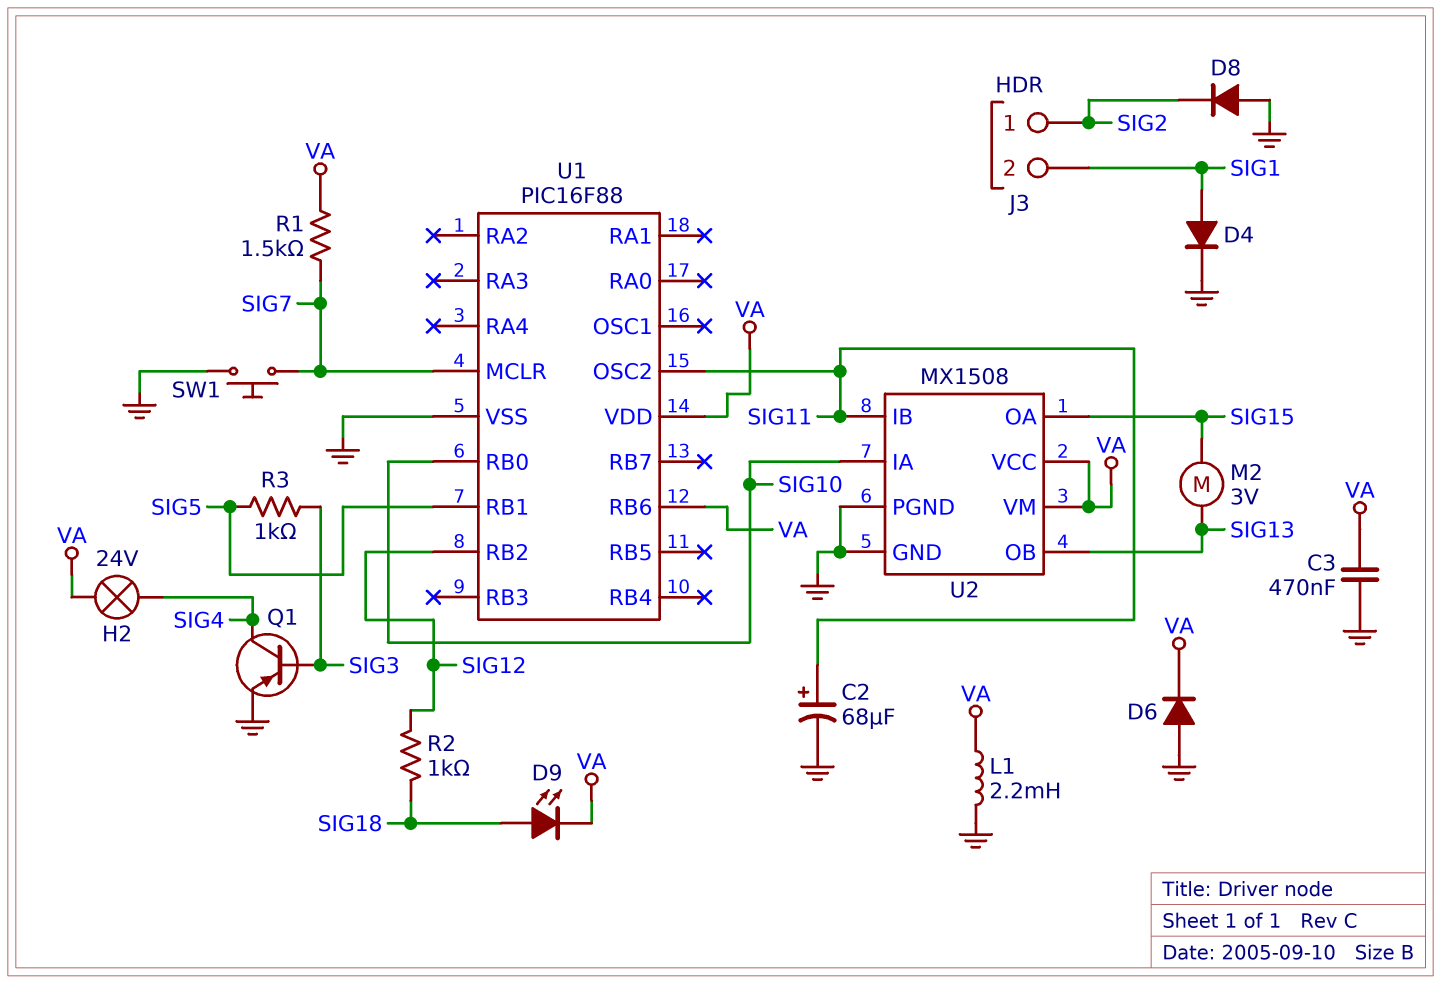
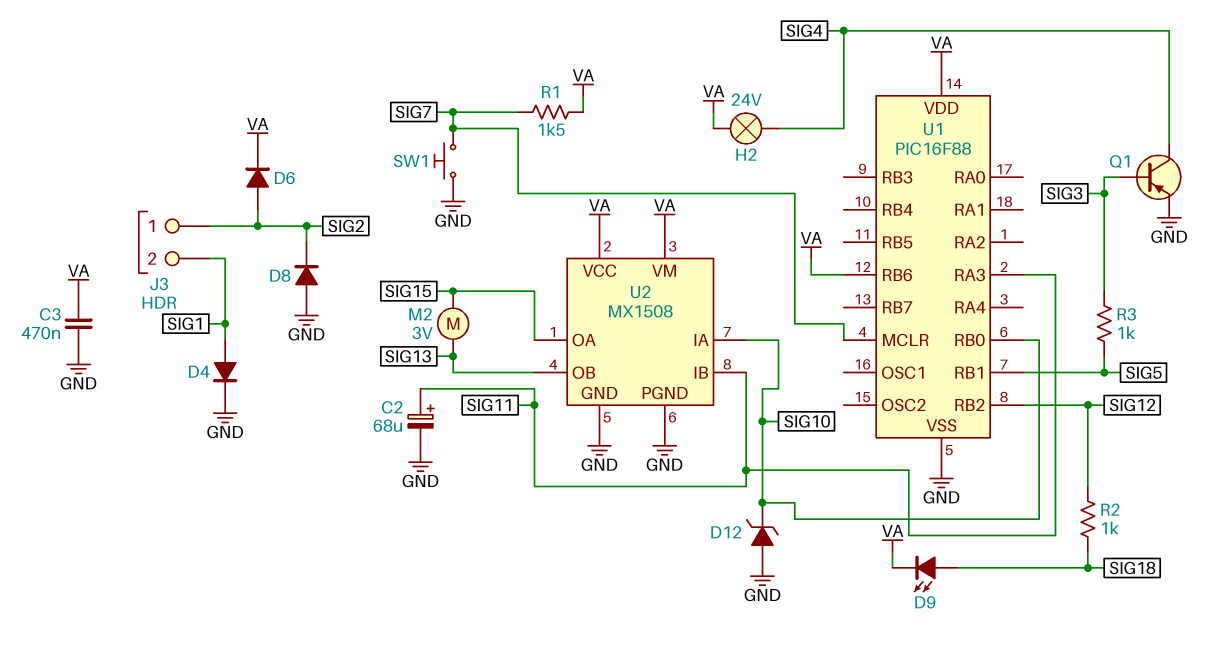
D6: diode (A GND, K VA) -> diode (A SIG2, K VA)
D12: none -> zener (A GND, K SIG10)
L1: 2.2mH (GND, VA) -> none
U1 pin OSC2: SIG11 -> none
U1 pin RA3: none -> SIG11

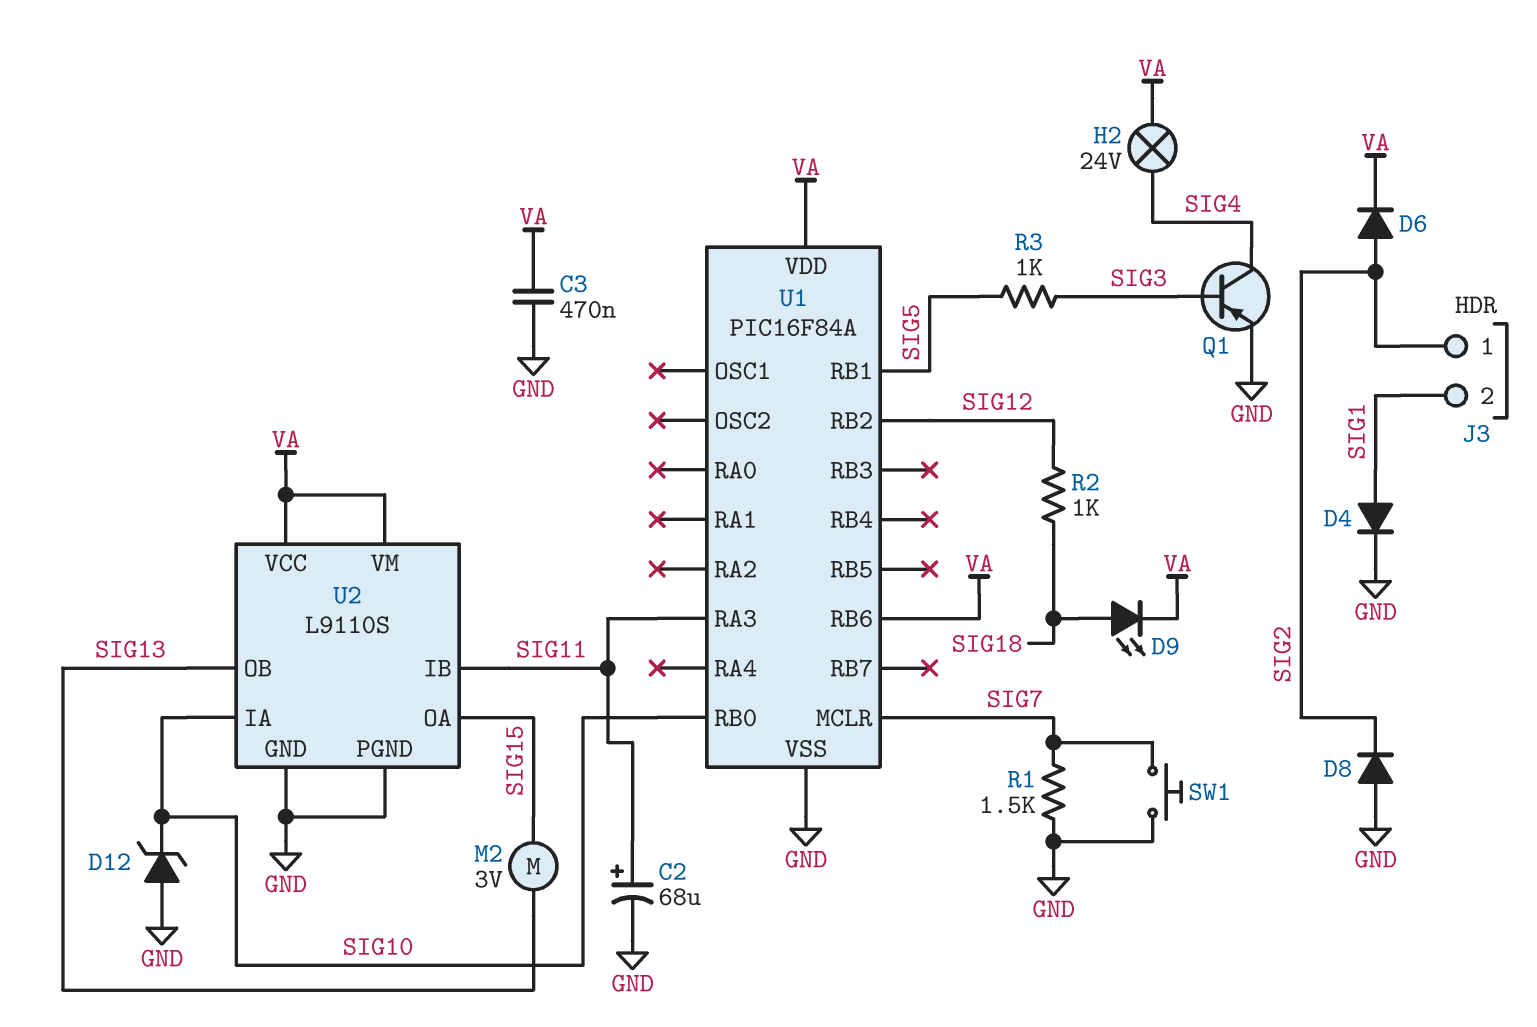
R1: 1.5k (SIG7, VA) -> 1.5k (GND, SIG7)
U1: PIC16F88 -> PIC16F84A
U2: MX1508 -> L9110S

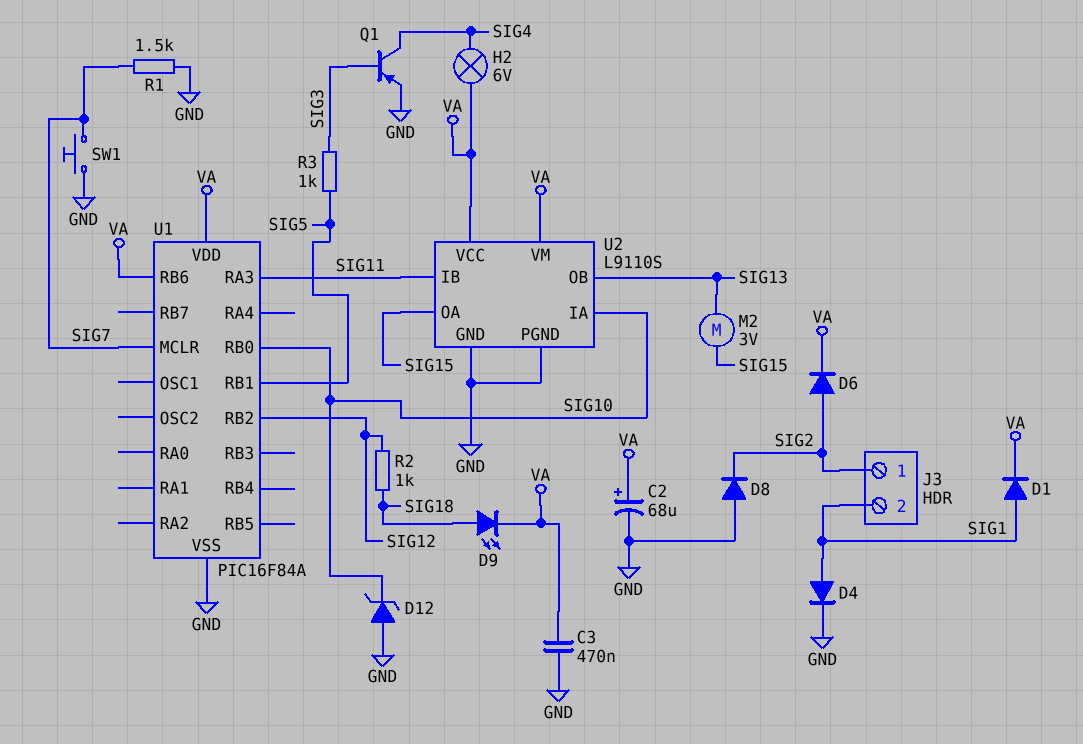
C2: 68uF (plus SIG11, minus GND) -> 68uF (plus VA, minus GND)
D1: none -> diode (A SIG1, K VA)
H2: lamp 24V (SIG4, VA) -> lamp 6V (SIG4, VA)

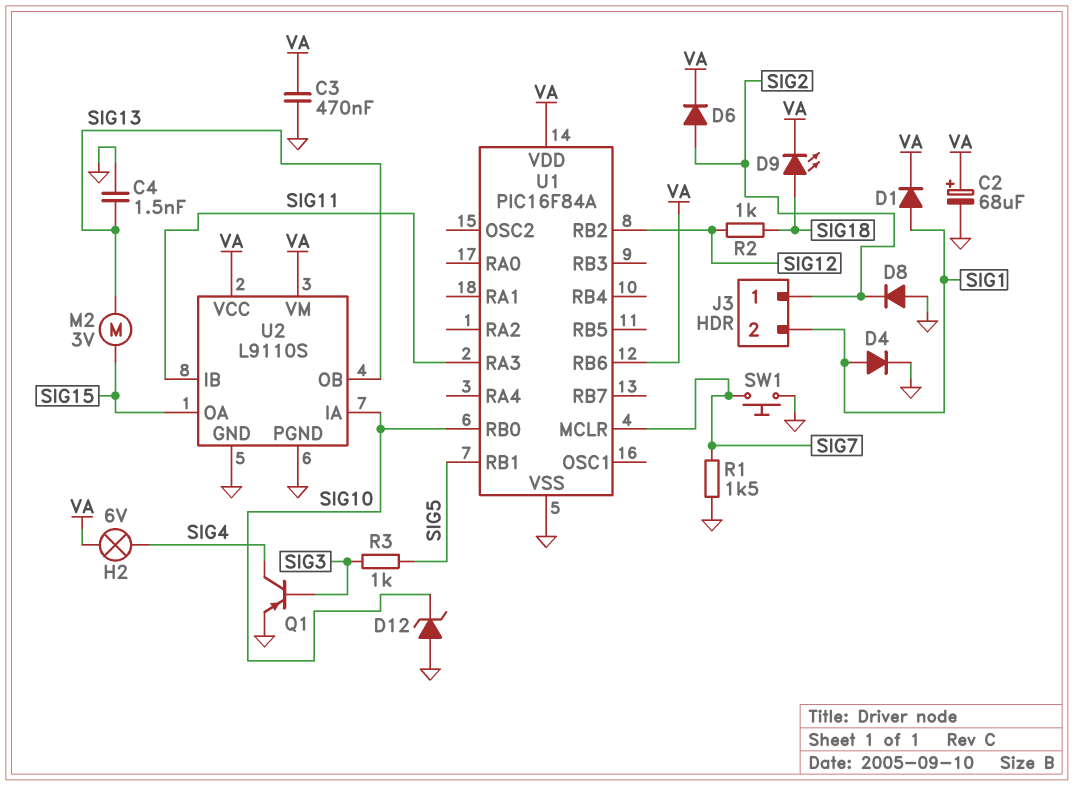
C4: none -> 1.5nF (GND, SIG13)

